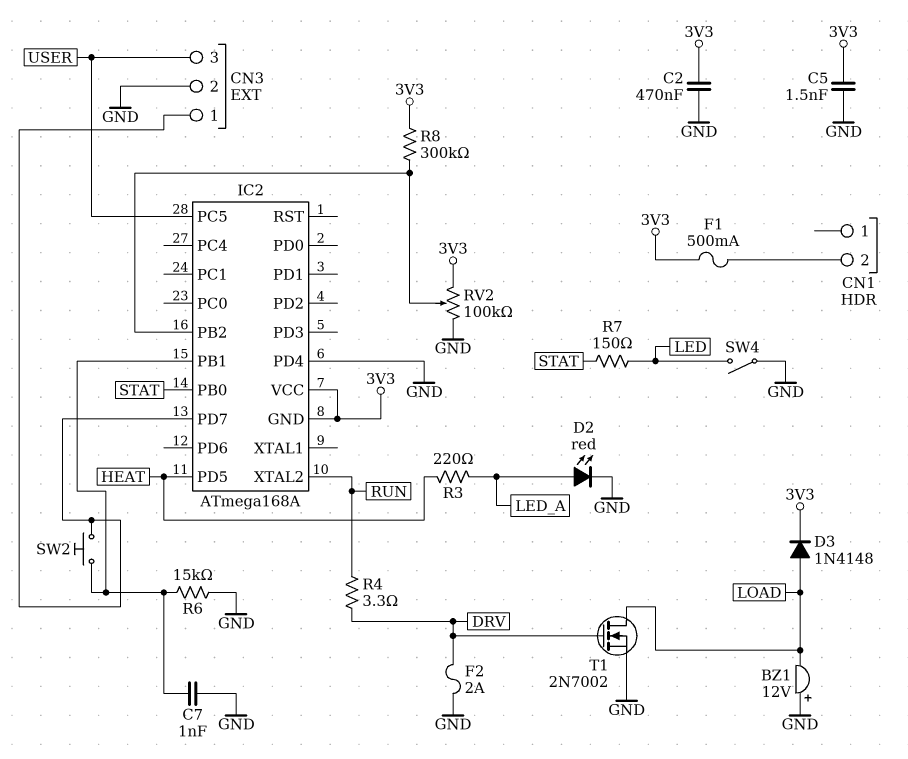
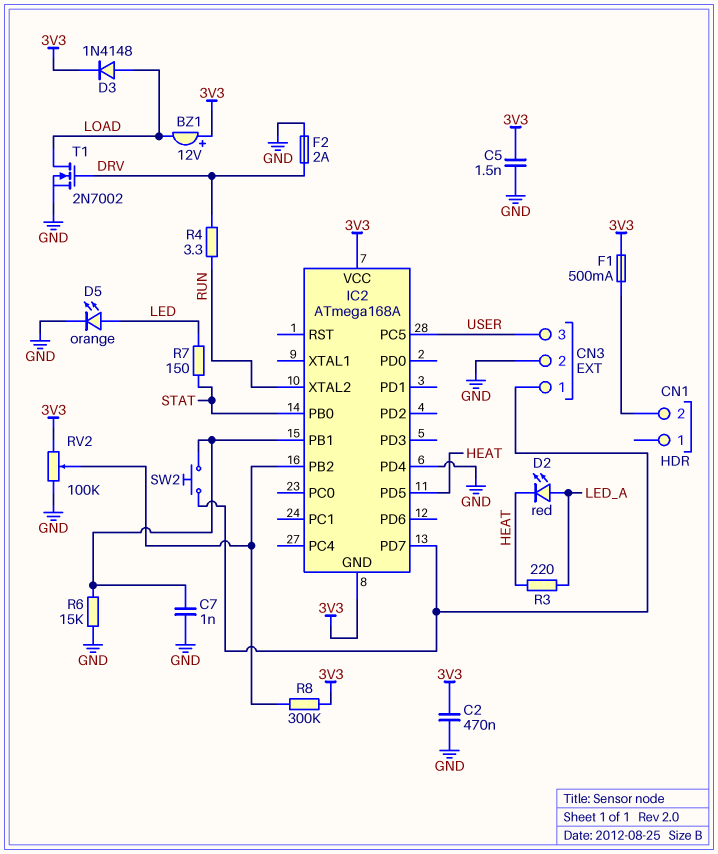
BZ1: buzzer 12V (plus GND, minus LOAD) -> buzzer 12V (plus 3V3, minus LOAD)
D2: LED red (A LED_A, K GND) -> LED red (A LED_A, K HEAT)
D5: none -> LED orange (A LED, K GND)
SW4: switch (GND, LED) -> none

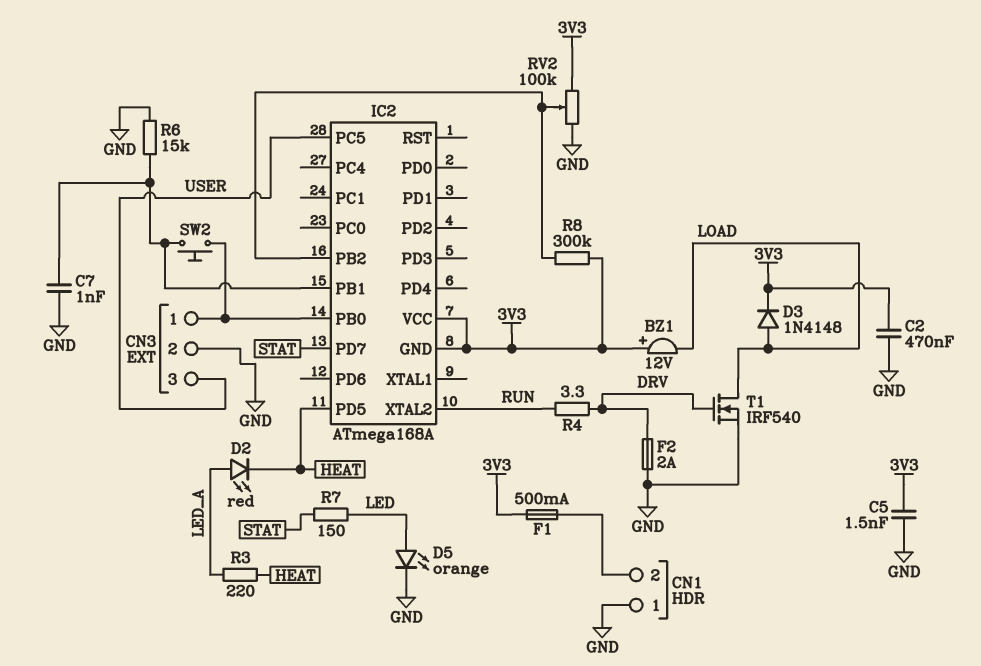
CN1 pin 1: none -> GND
IC2 pin PB0: STAT -> CN3/1
IC2 pin PD4: GND -> none
IC2 pin PD7: CN3/1 -> STAT
T1: NMOS 2N7002 (G DRV, D LOAD, S GND) -> NMOS IRF540 (G DRV, D LOAD, S GND)

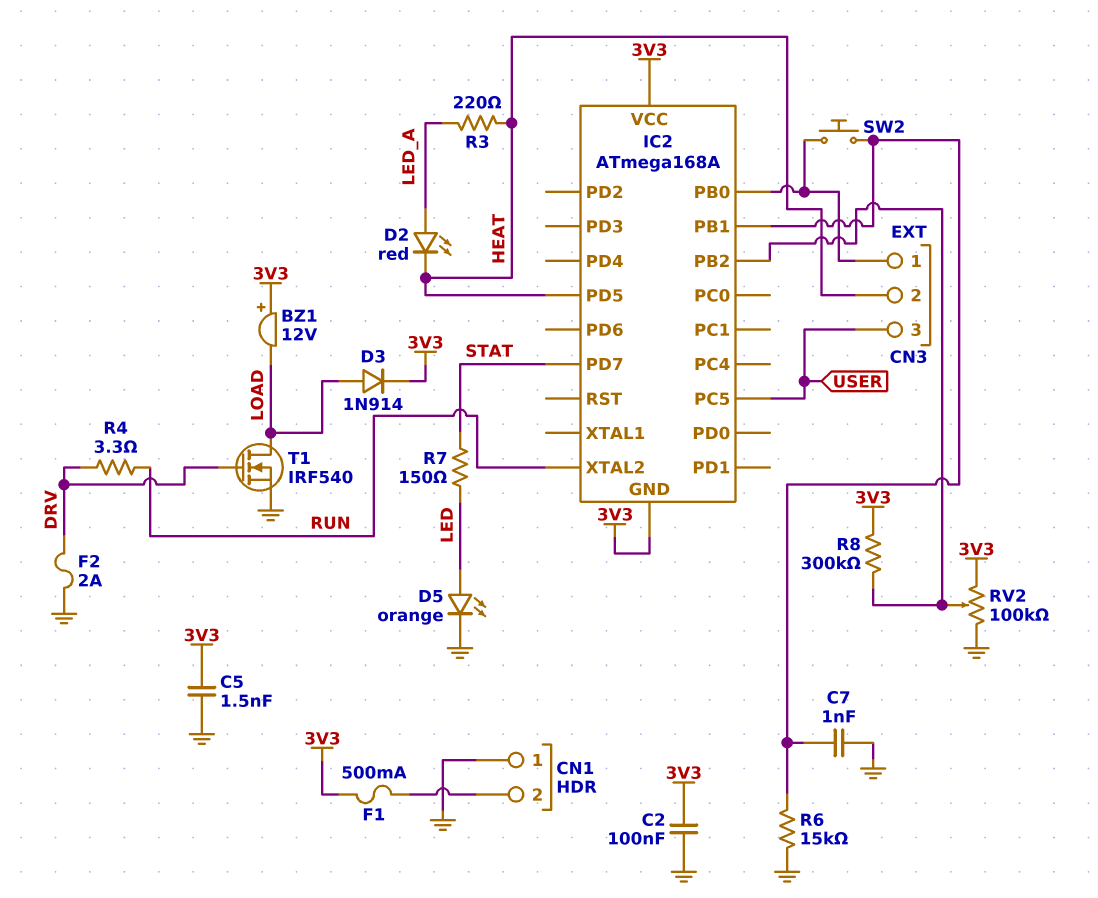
C2: 470nF (3V3, GND) -> 100nF (3V3, GND)
CN3 pin 2: GND -> HEAT
D3: diode 1N4148 (A LOAD, K 3V3) -> diode 1N914 (A LOAD, K 3V3)

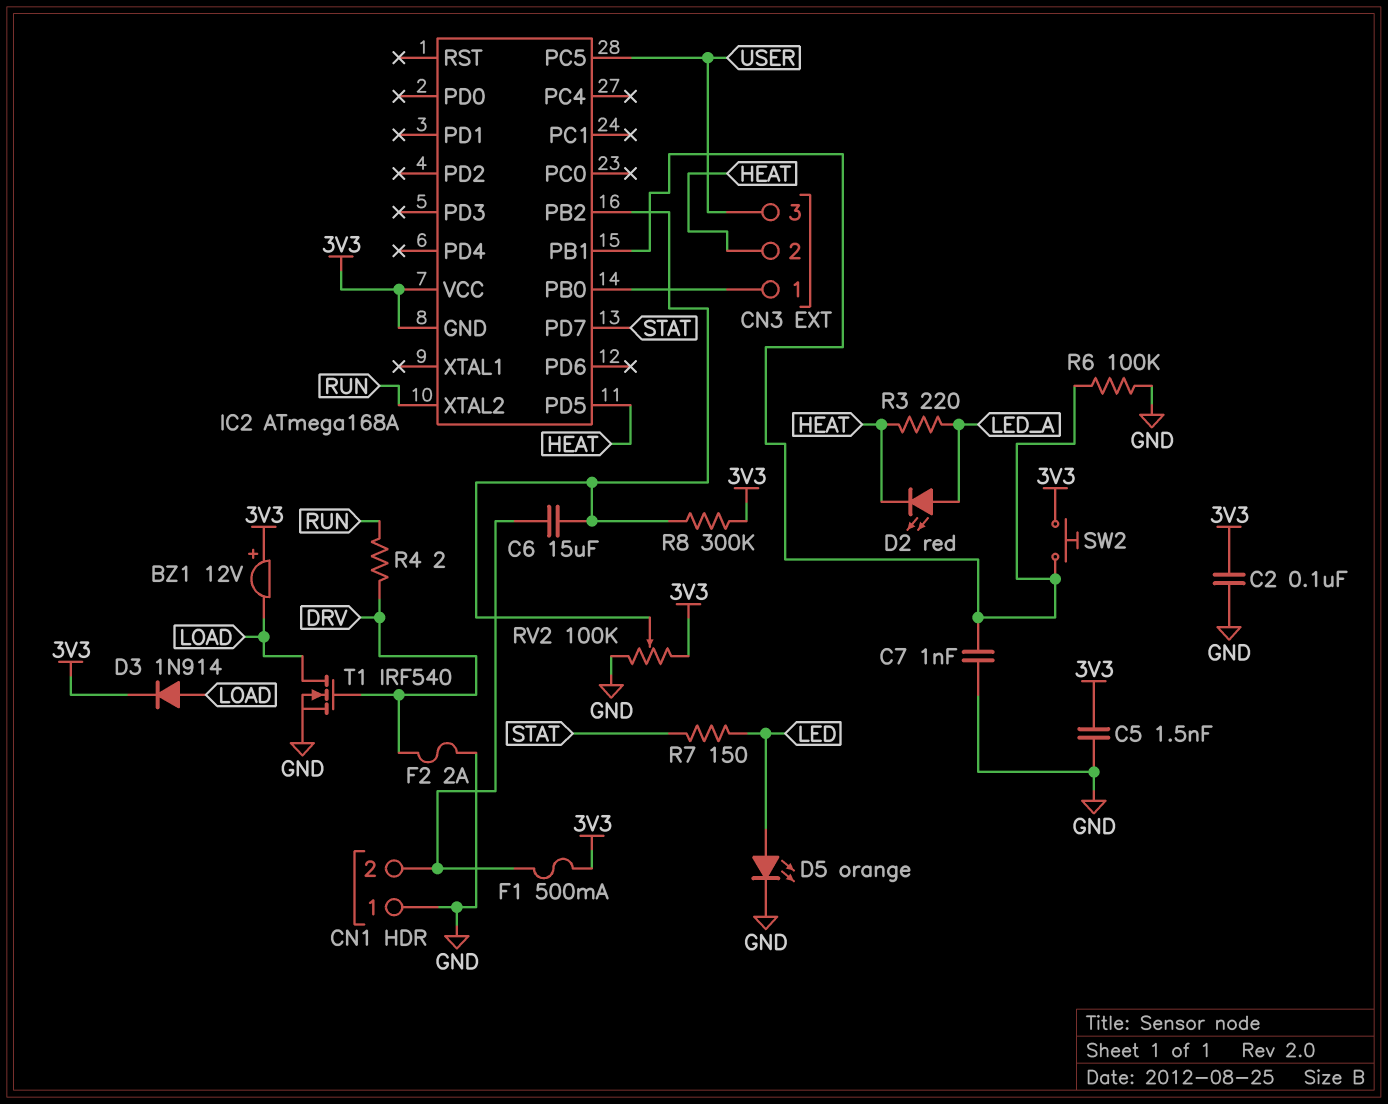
C6: none -> 15uF (CN1/2, IC2/PB2)
R4: 3.3 (DRV, RUN) -> 2 (DRV, RUN)
R6: 15k (GND, IC2/PB1) -> 100k (GND, IC2/PB1)
SW2: button (CN3/1, IC2/PB1) -> button (3V3, IC2/PB1)

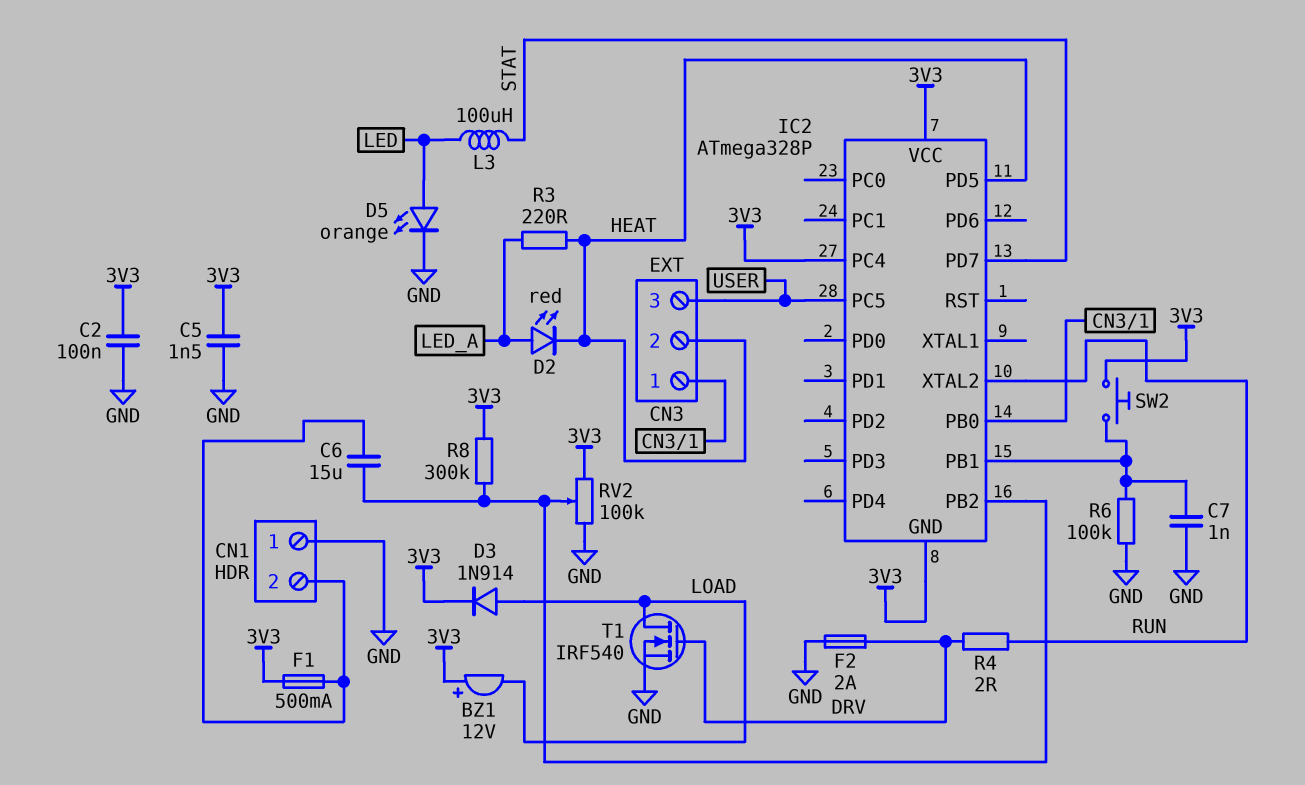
IC2: ATmega168A -> ATmega328P
IC2 pin PC4: none -> 3V3
L3: none -> 100uH (LED, STAT)
R7: 150 (LED, STAT) -> none

